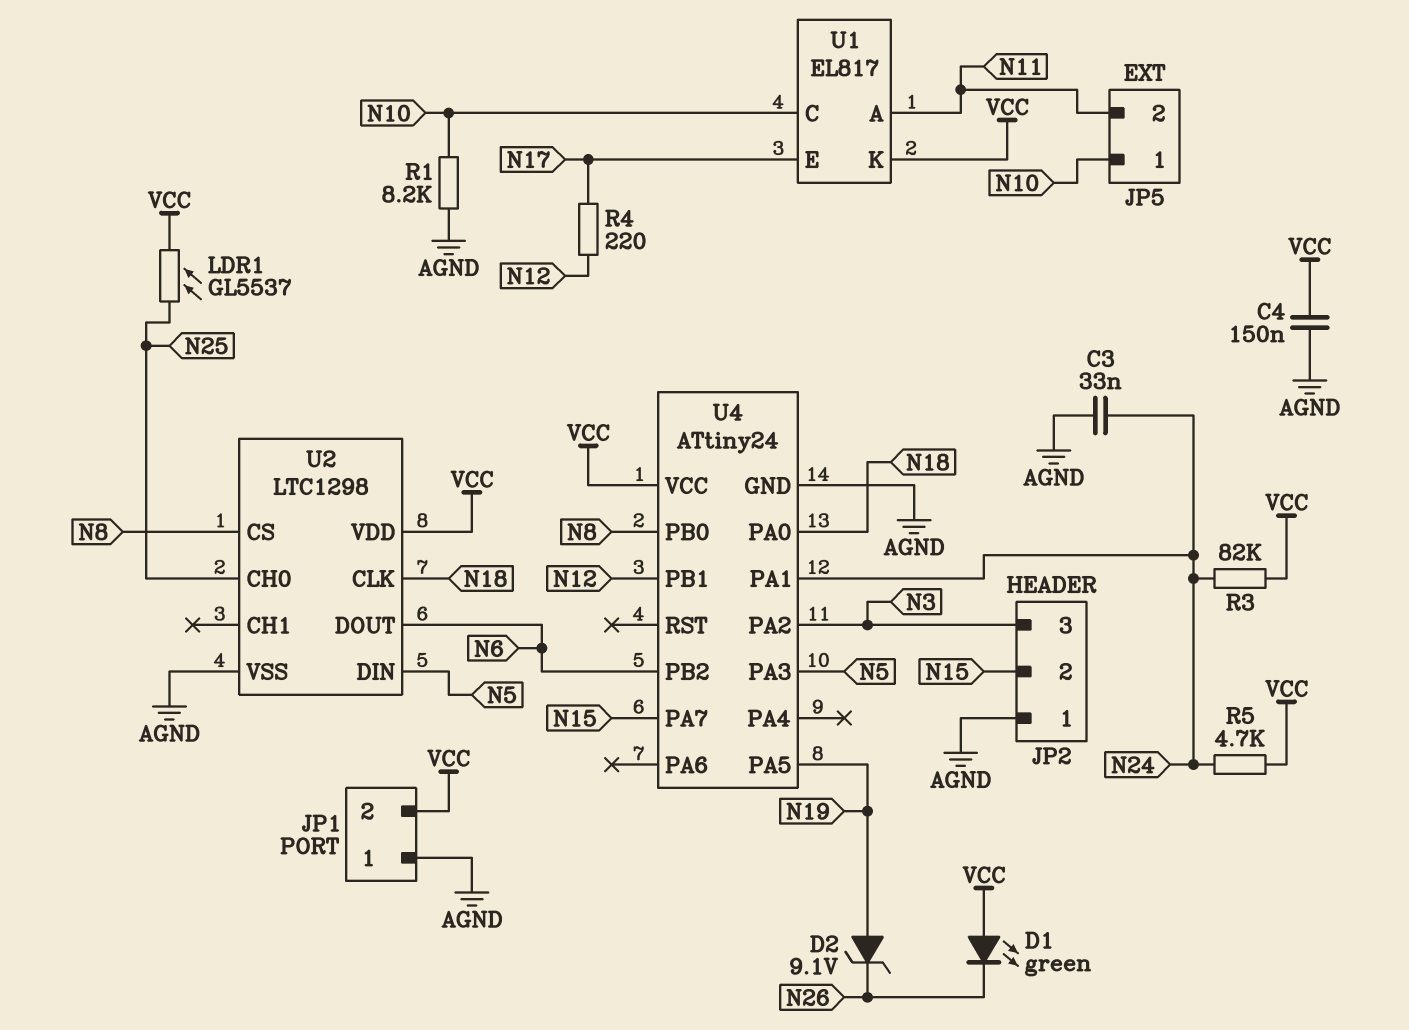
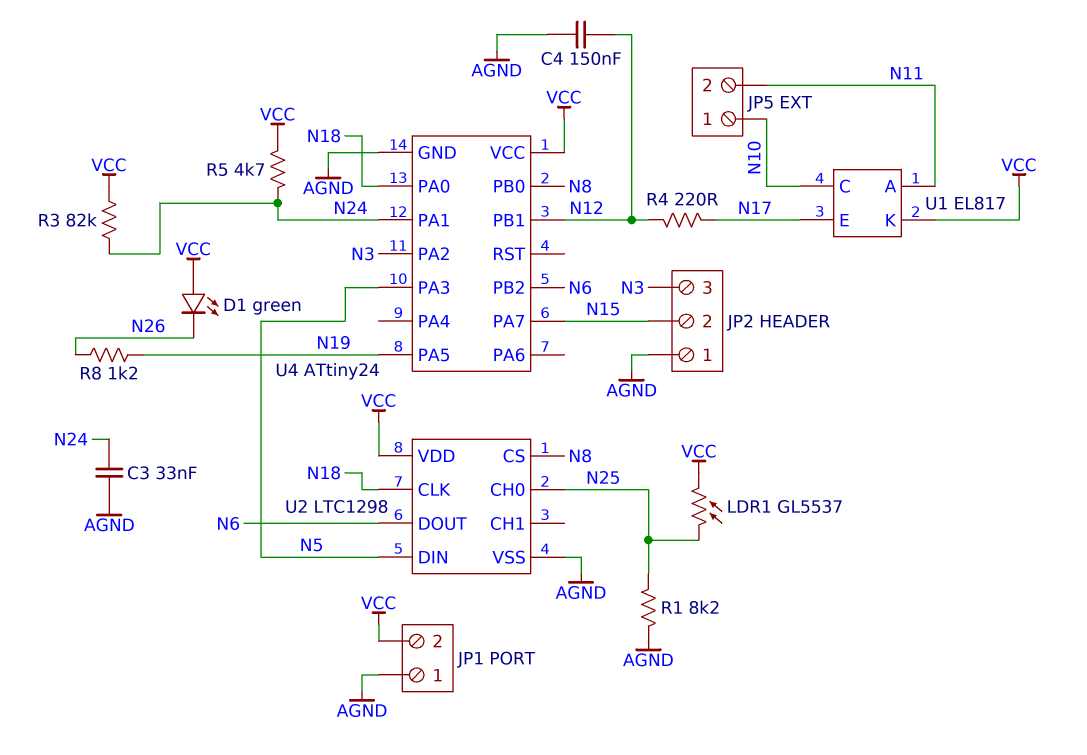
C4: 150nF (AGND, VCC) -> 150nF (AGND, N12)
D2: zener 9.1V (A N19, K N26) -> none
R1: 8.2k (AGND, N10) -> 8.2k (AGND, N25)
R8: none -> 1.2k (N19, N26)

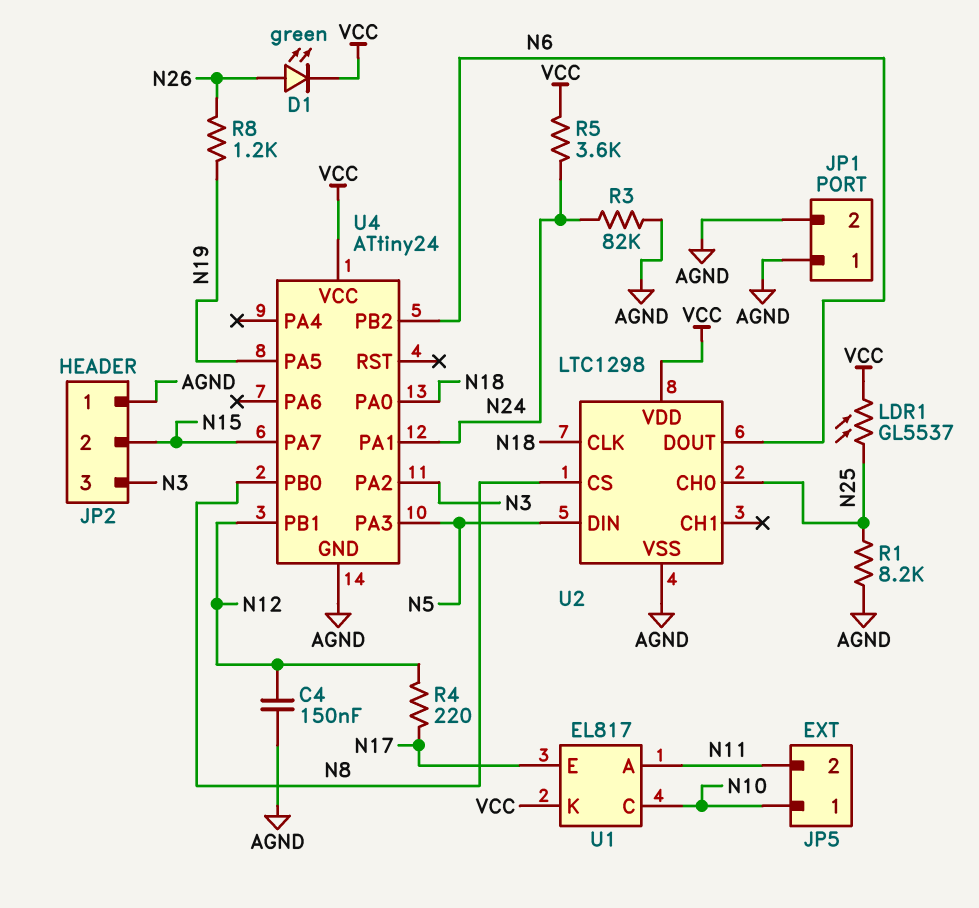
C3: 33nF (AGND, N24) -> none
D1: LED green (A VCC, K N26) -> LED green (A N26, K VCC)
JP1 pin 2: VCC -> AGND
R3: 82k (N24, VCC) -> 82k (AGND, N24)
R5: 4.7k (N24, VCC) -> 3.6k (N24, VCC)

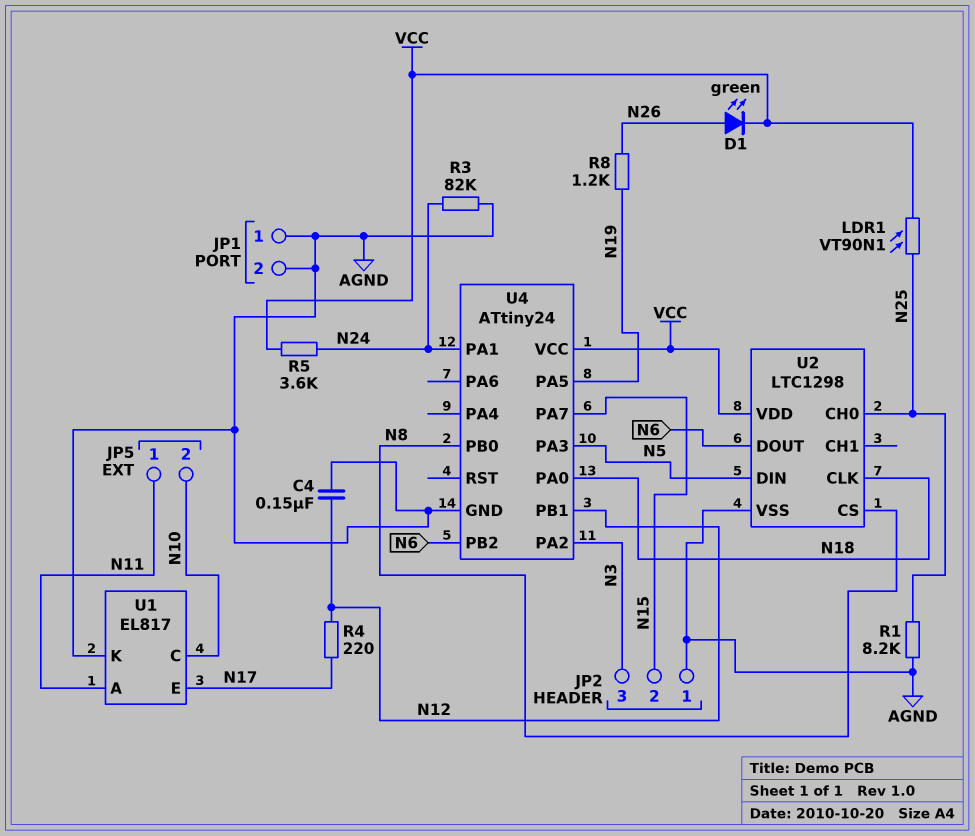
JP5 pin 1: N10 -> N11
JP5 pin 2: N11 -> N10
LDR1: GL5537 (N25, VCC) -> VT90N1 (N25, VCC)
U1 pin K: VCC -> AGND

